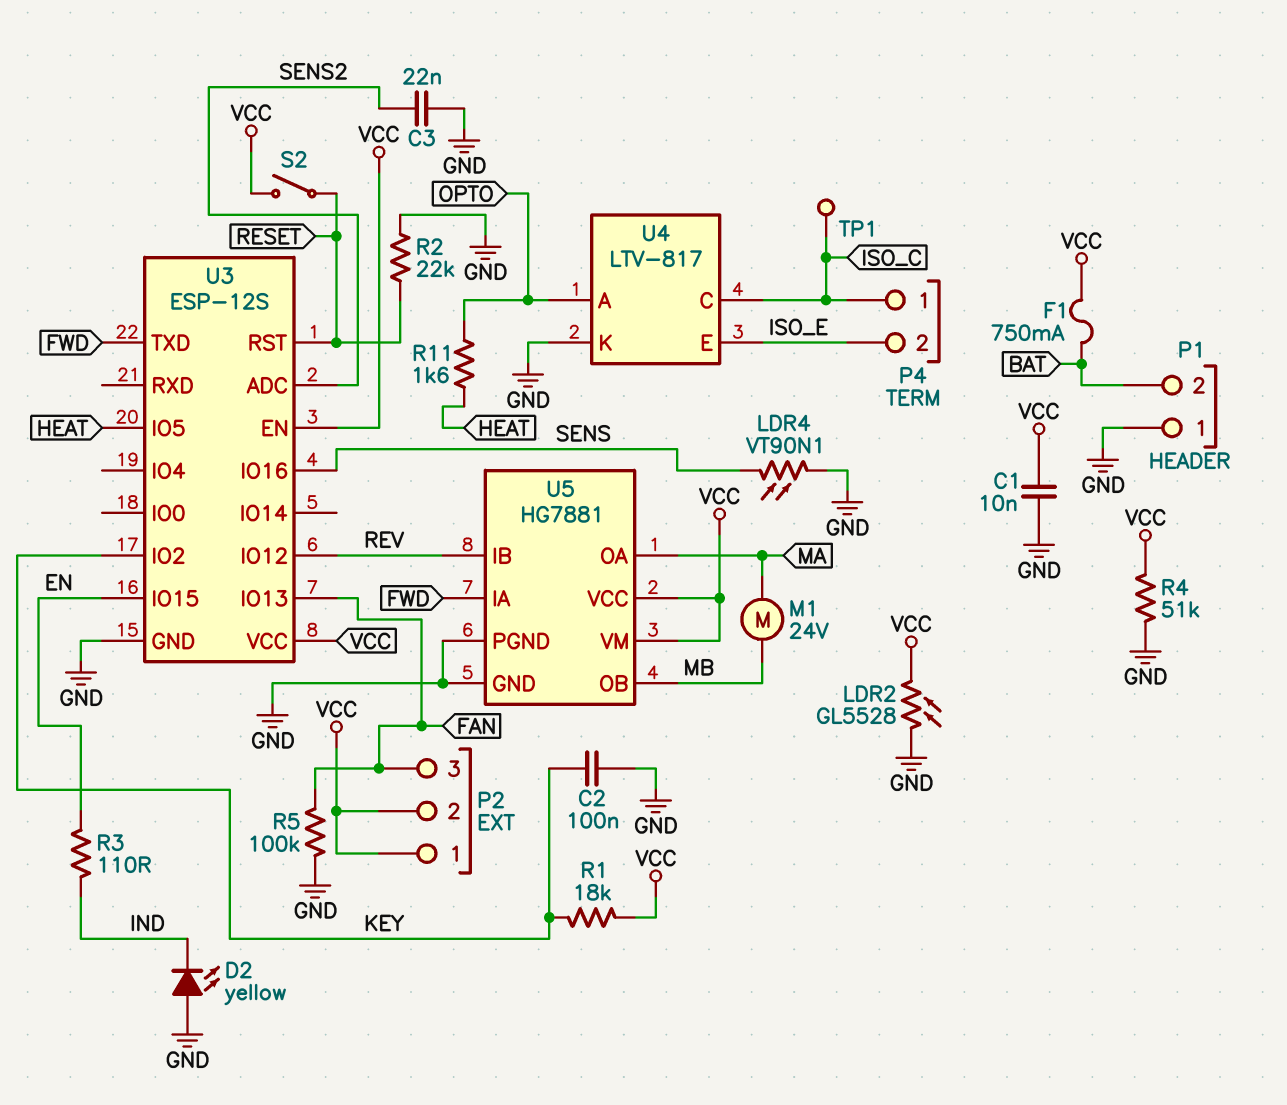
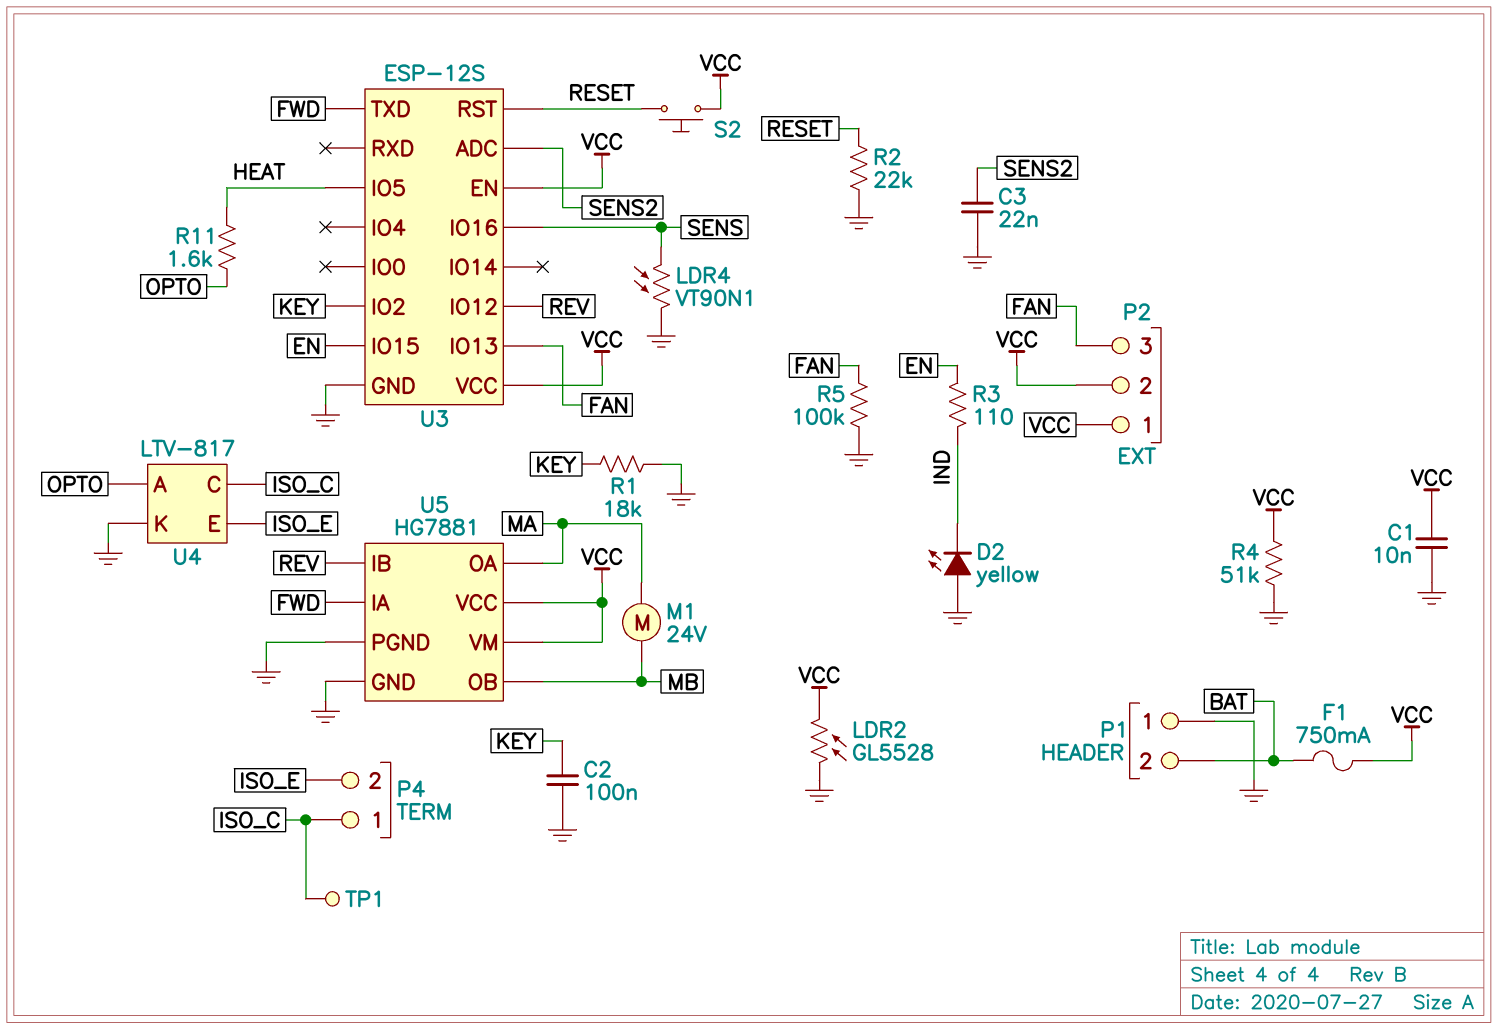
R1: 18k (KEY, VCC) -> 18k (GND, KEY)
S2: switch (RESET, VCC) -> button (RESET, VCC)

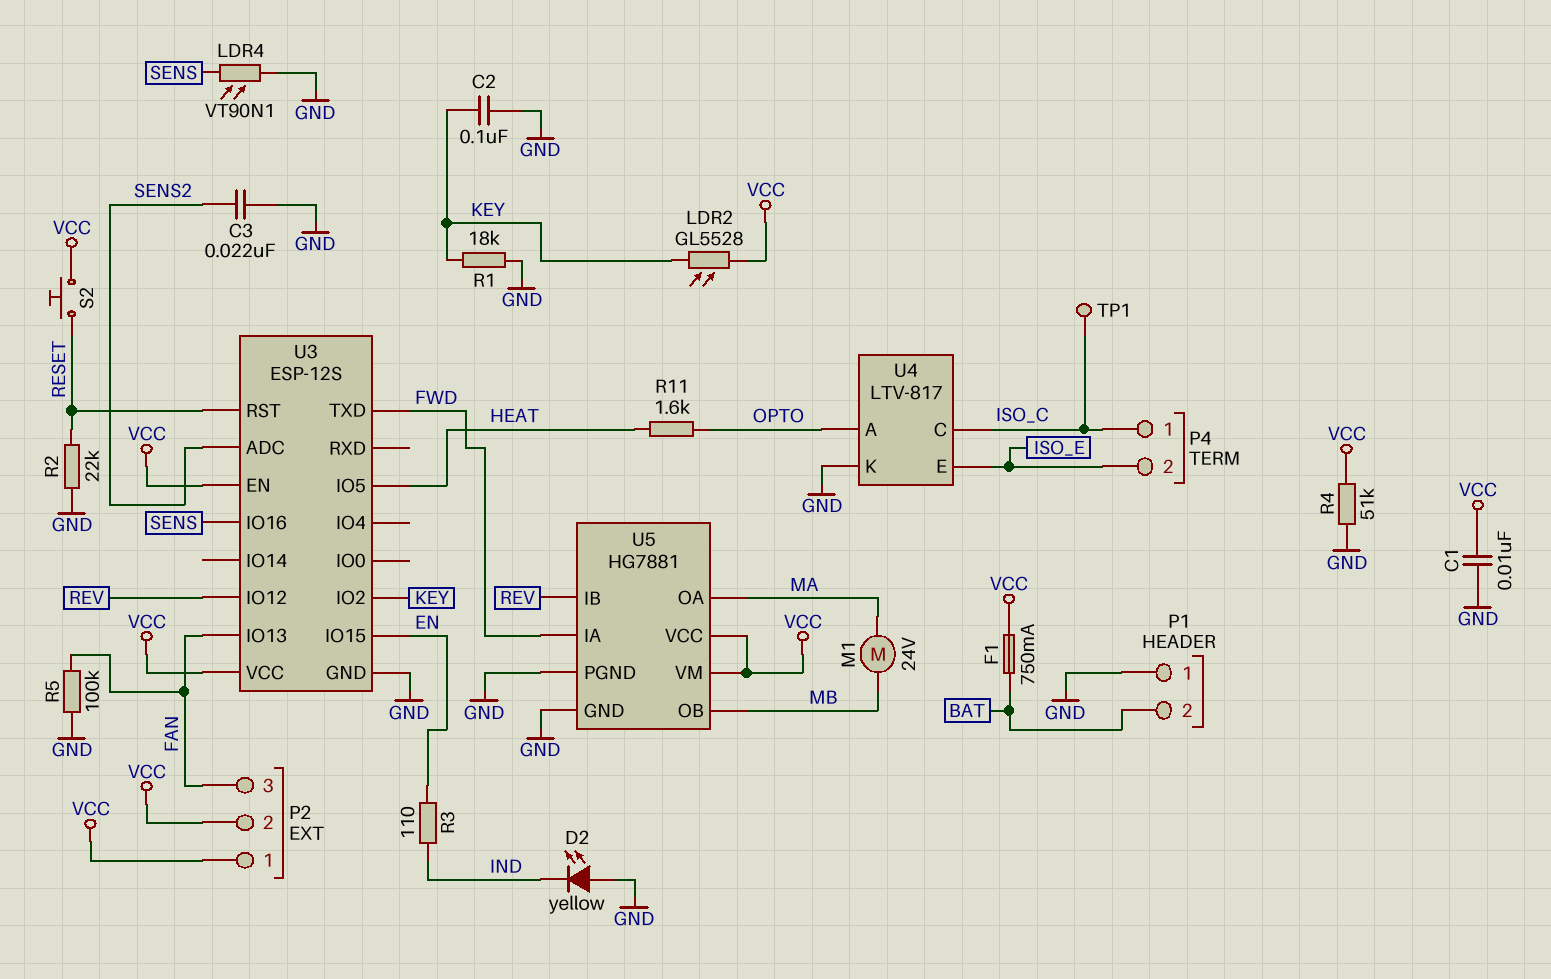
LDR2: GL5528 (GND, VCC) -> GL5528 (KEY, VCC)

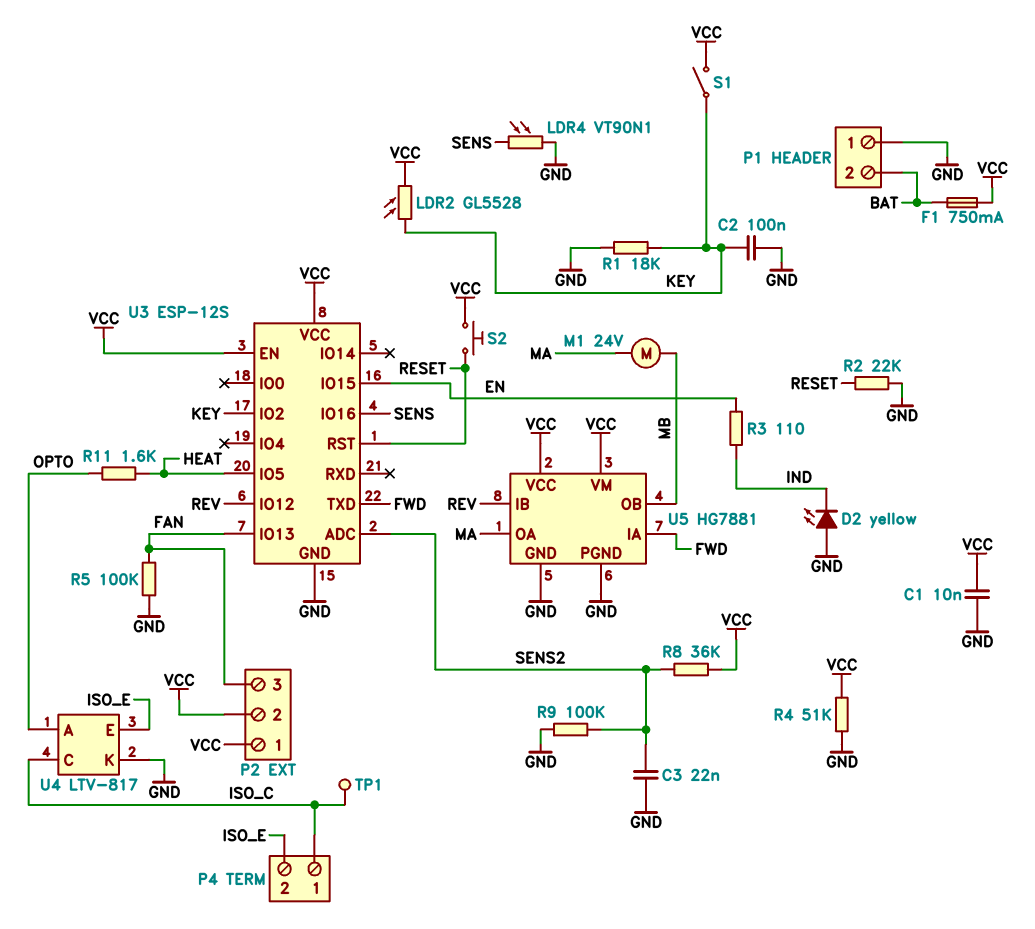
R8: none -> 36k (SENS2, VCC)
R9: none -> 100k (GND, SENS2)
S1: none -> switch (KEY, VCC)

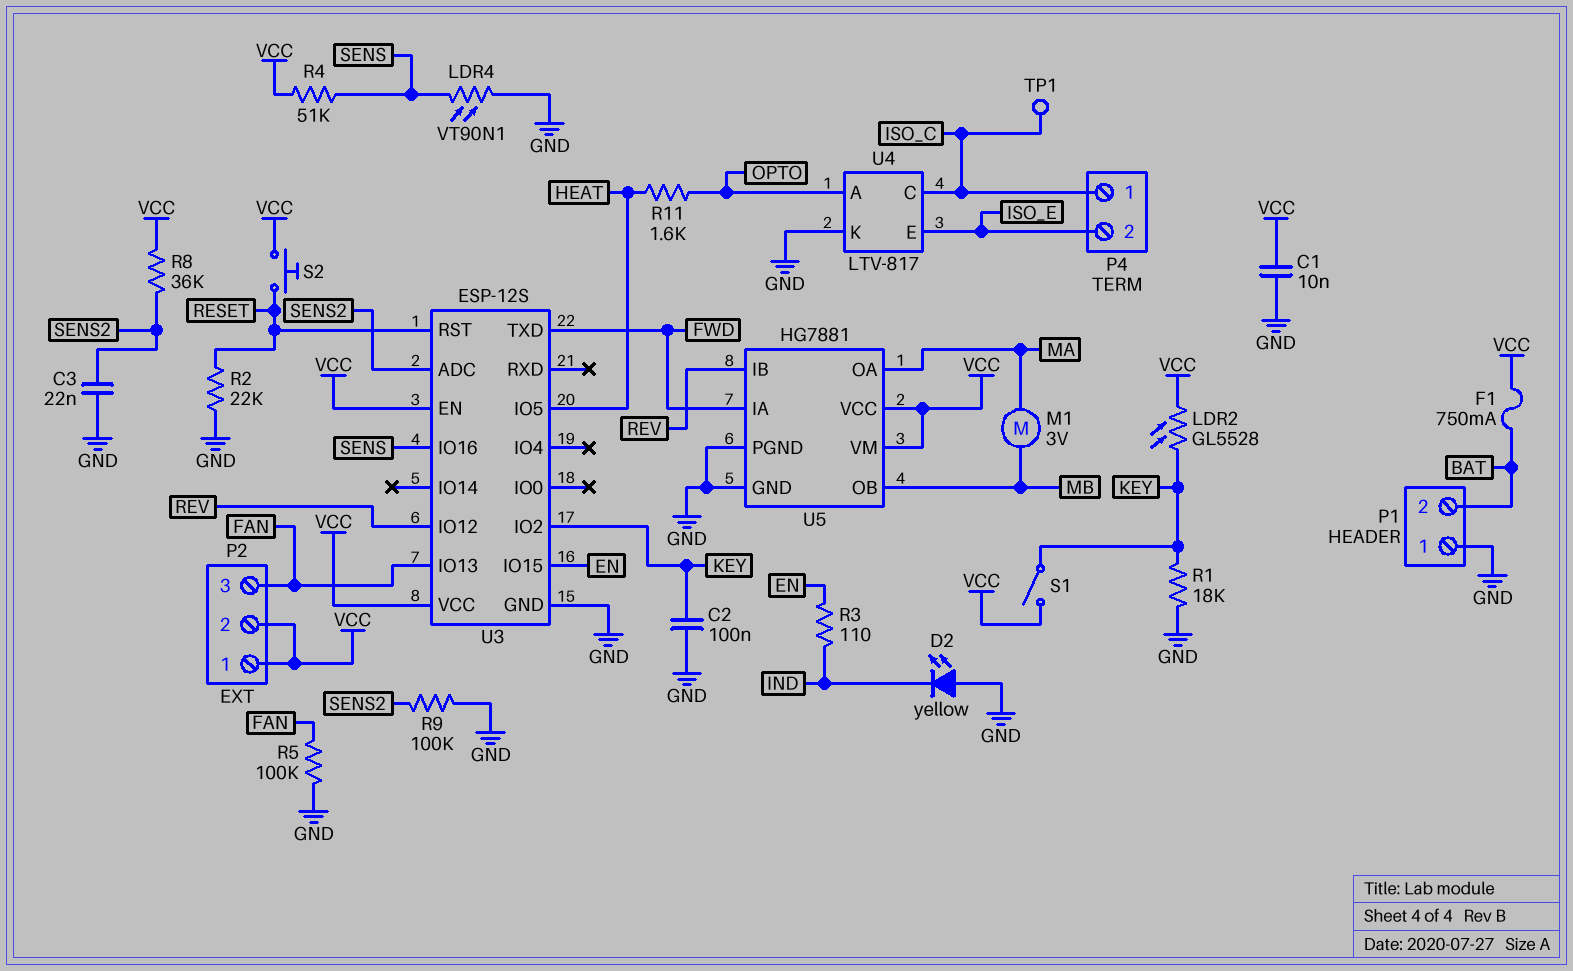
M1: motor 24V (MA, MB) -> motor 3V (MA, MB)
R4: 51k (GND, VCC) -> 51k (SENS, VCC)

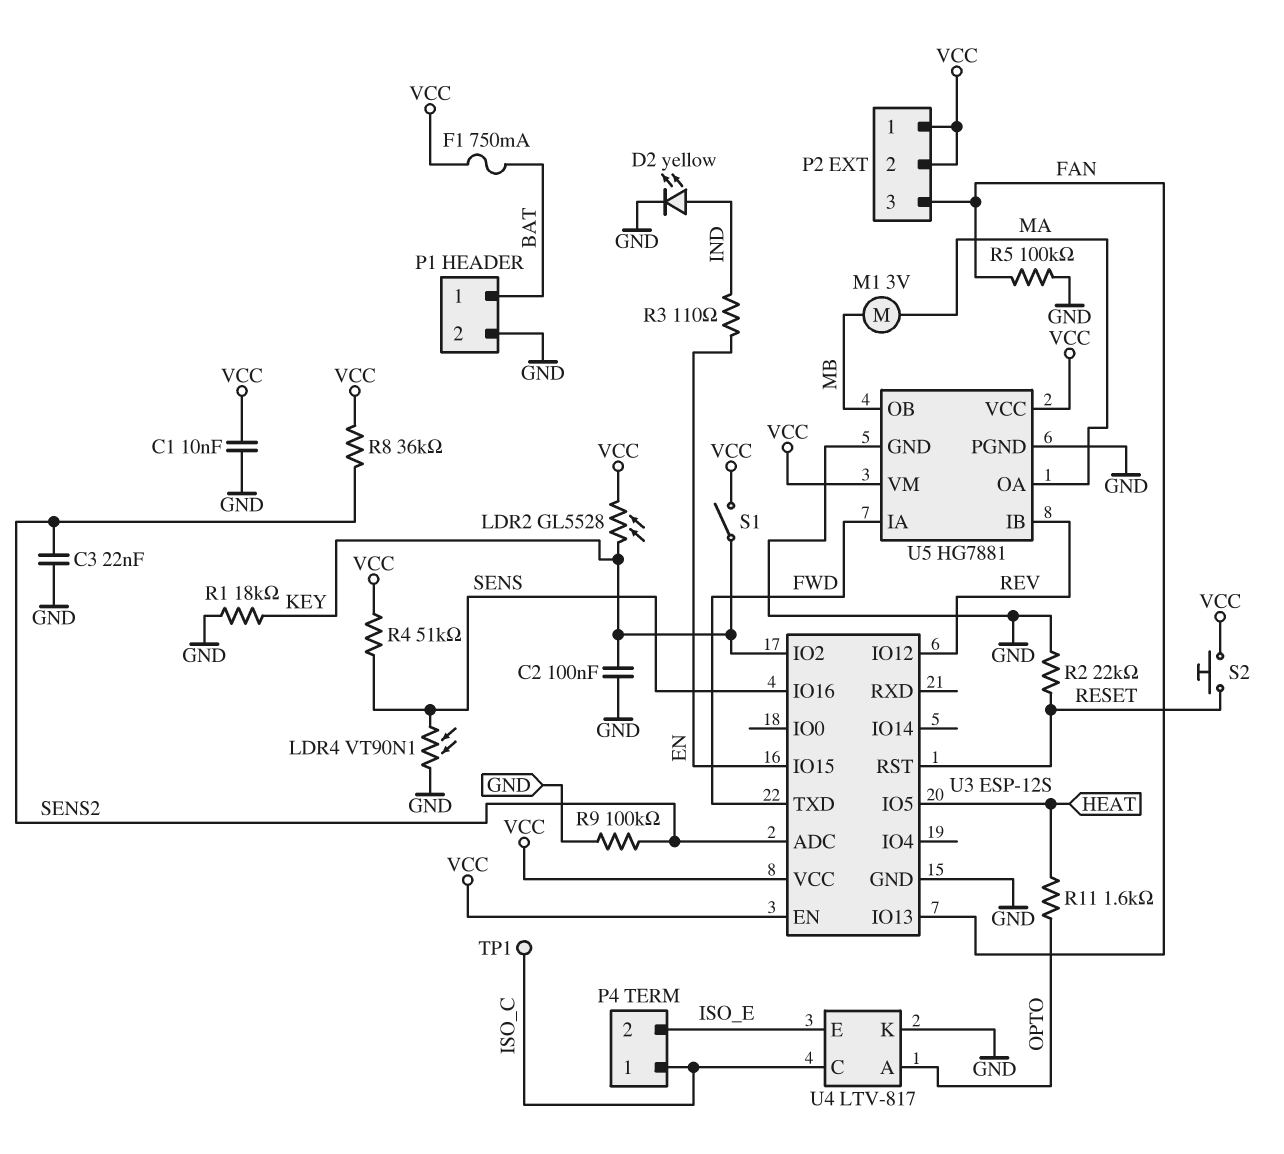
D2: LED yellow (A GND, K IND) -> LED yellow (A IND, K GND)
P1 pin 1: GND -> BAT
P1 pin 2: BAT -> GND

